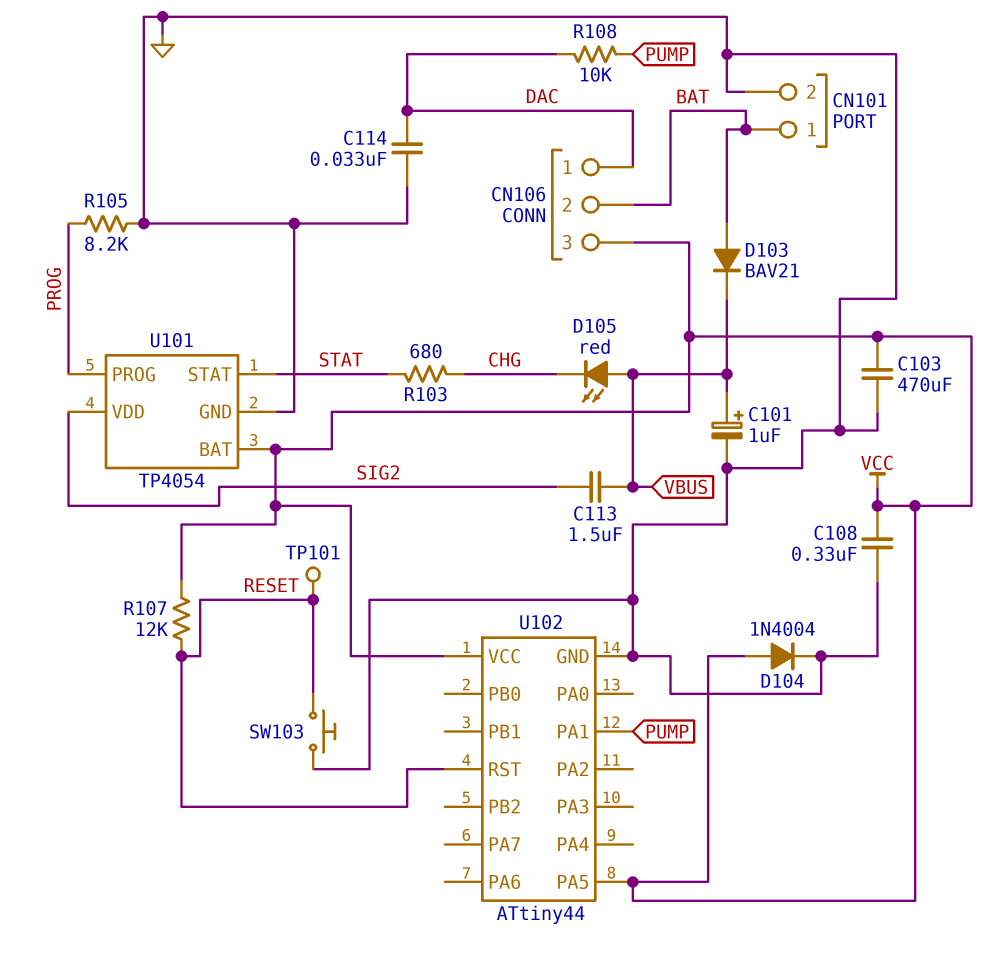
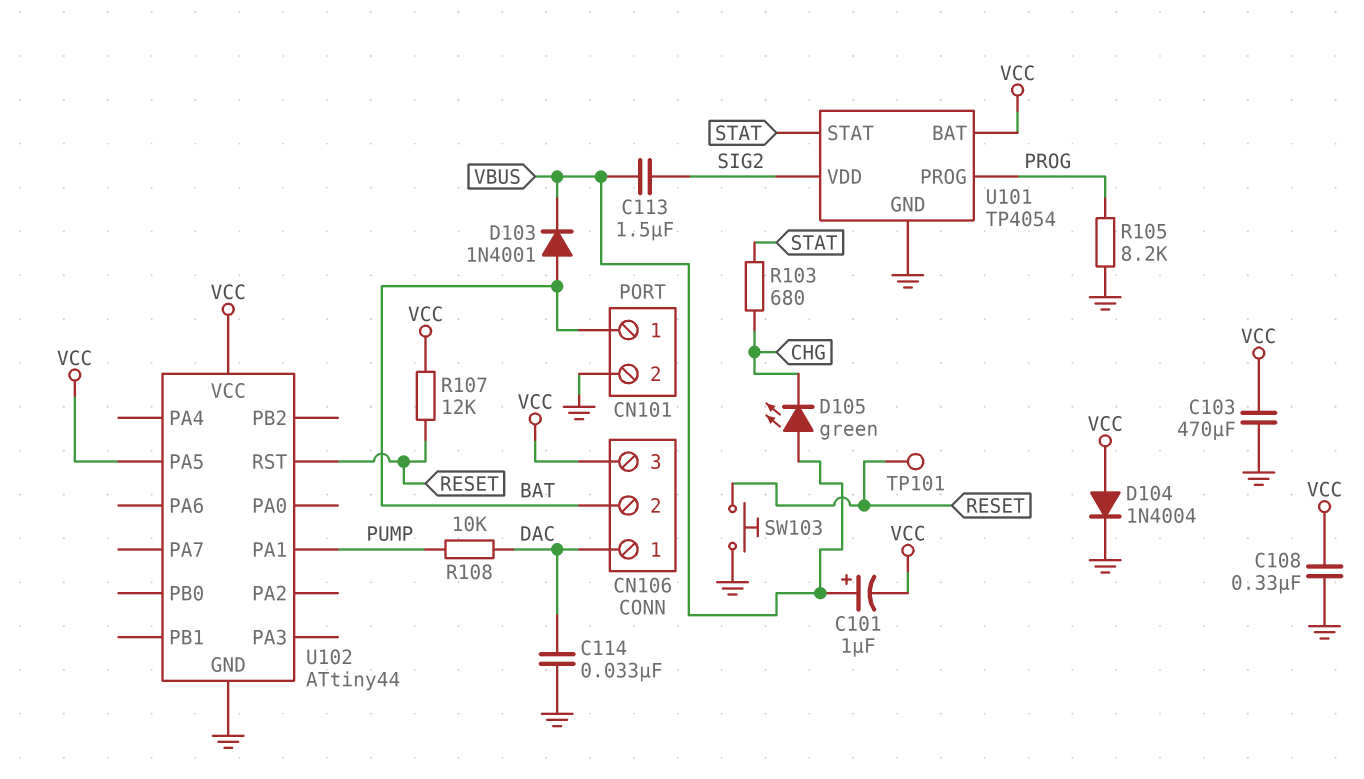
C101: 1uF (plus VBUS, minus GND) -> 1uF (plus VBUS, minus VCC)
D103: diode BAV21 (A BAT, K VBUS) -> diode 1N4001 (A BAT, K VBUS)
D105: LED red (A VBUS, K CHG) -> LED green (A VBUS, K CHG)

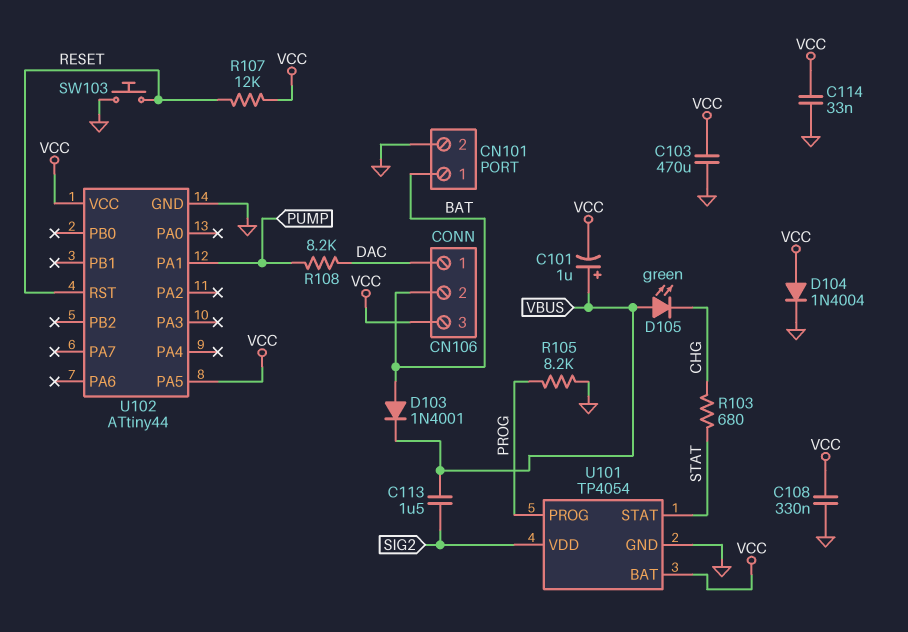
C114: 33nF (DAC, GND) -> 33nF (GND, VCC)
R108: 10k (DAC, PUMP) -> 8.2k (DAC, PUMP)
TP101: test point (RESET) -> none

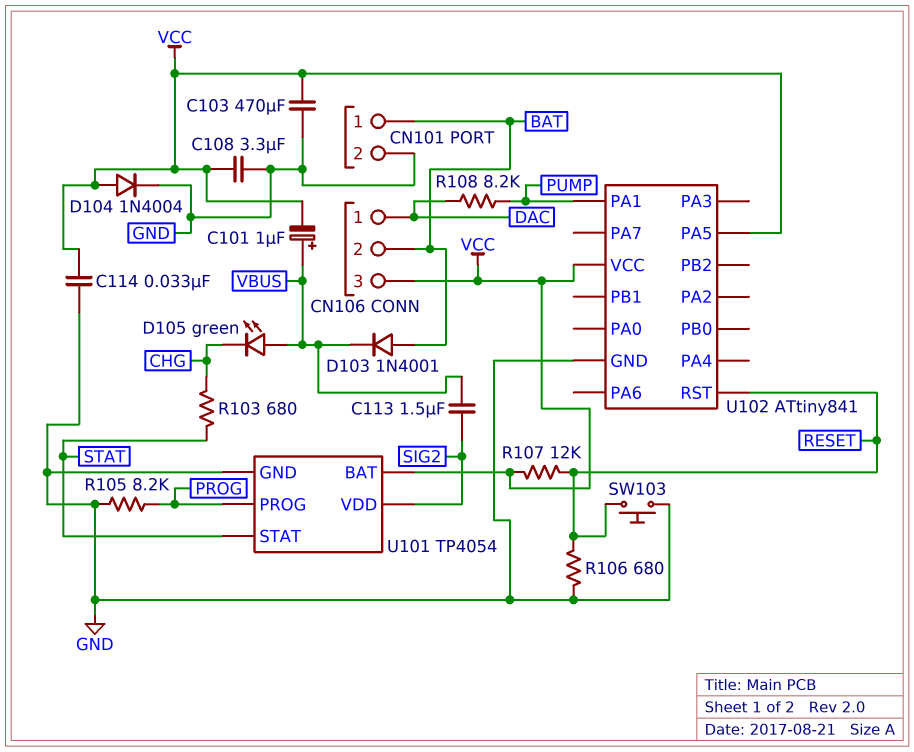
C108: 330nF (GND, VCC) -> 3.3uF (GND, VCC)
R106: none -> 680 (GND, RESET)
U102: ATtiny44 -> ATtiny841

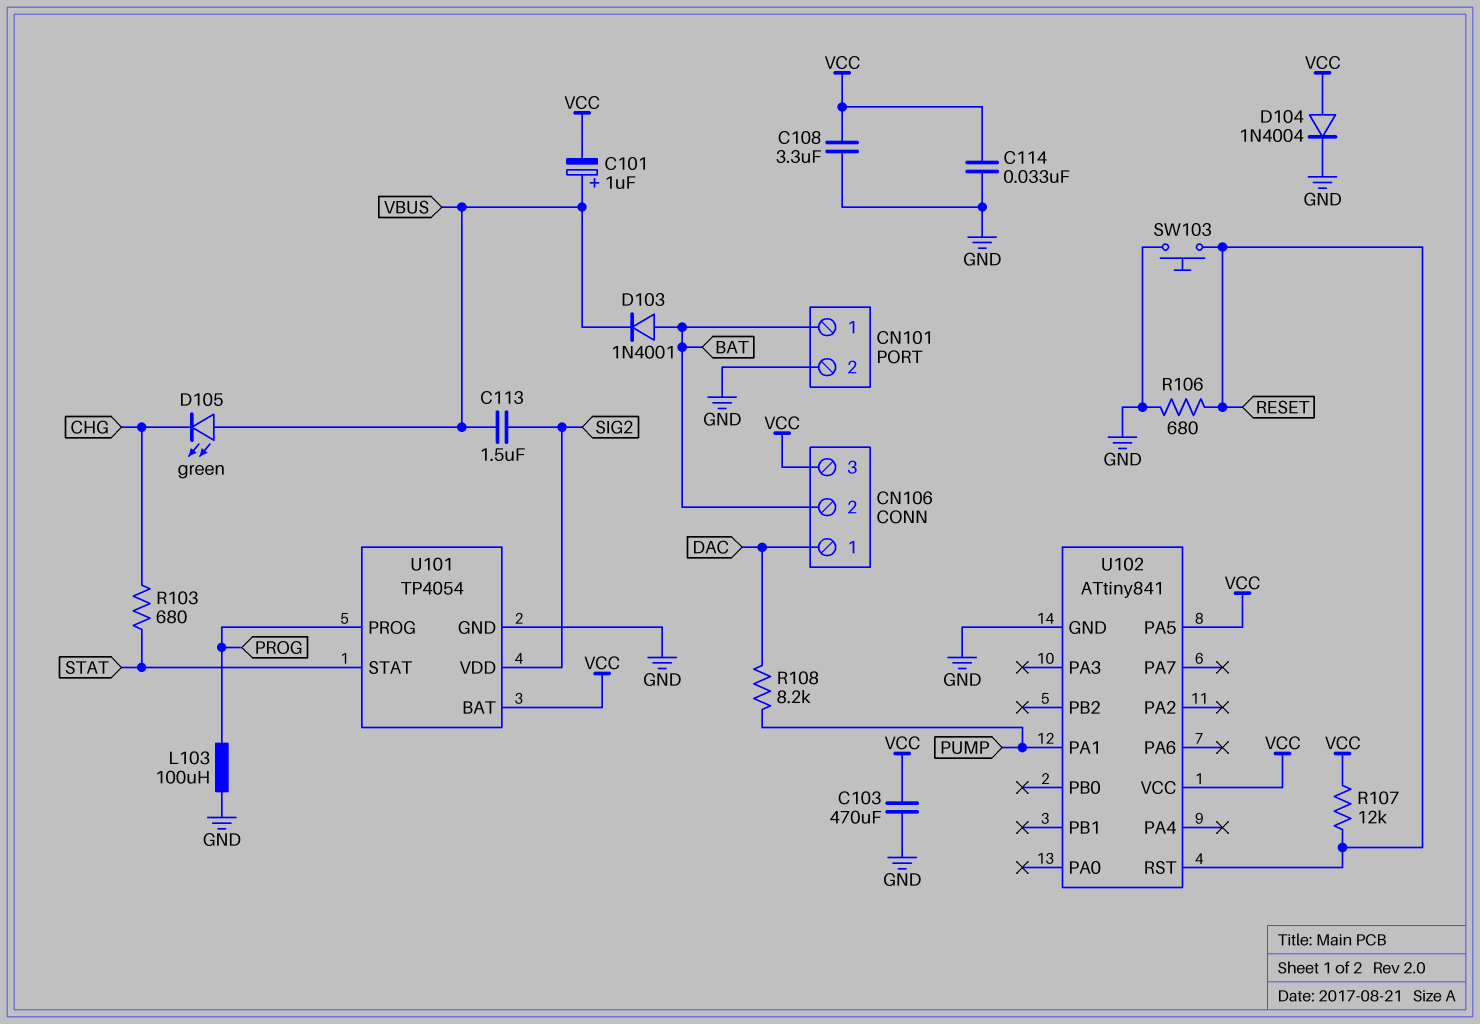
L103: none -> 100uH (GND, PROG)
R105: 8.2k (GND, PROG) -> none

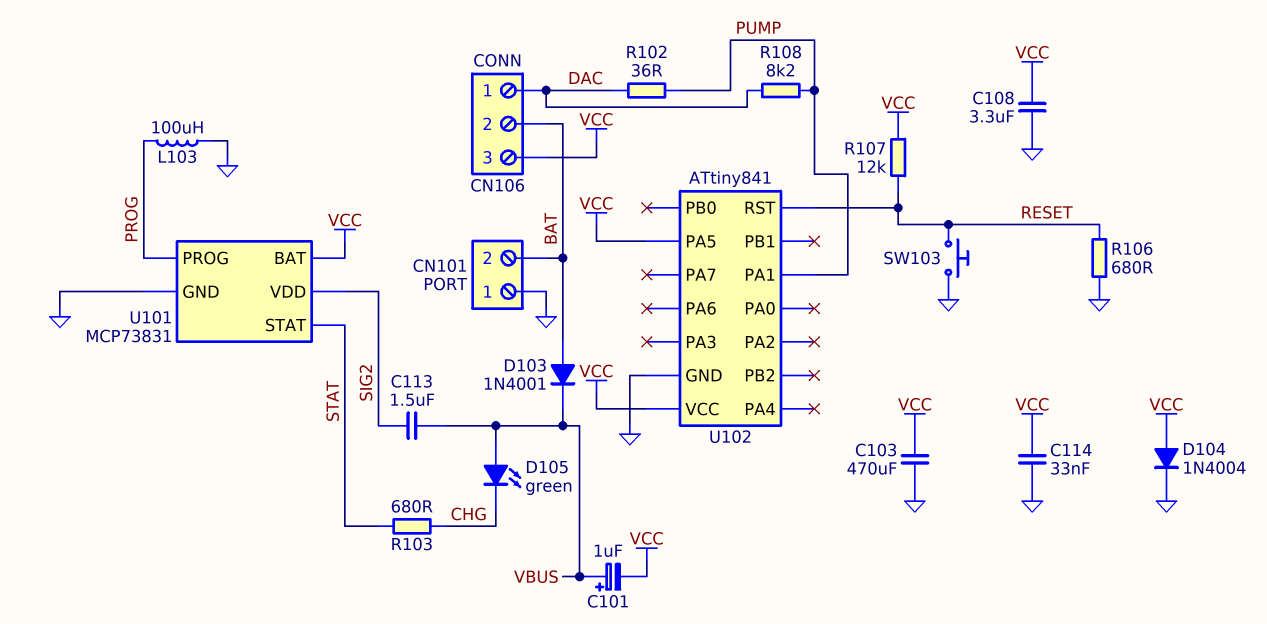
CN101 pin 1: BAT -> GND
CN101 pin 2: GND -> BAT
R102: none -> 36 (DAC, PUMP)
U101: TP4054 -> MCP73831

